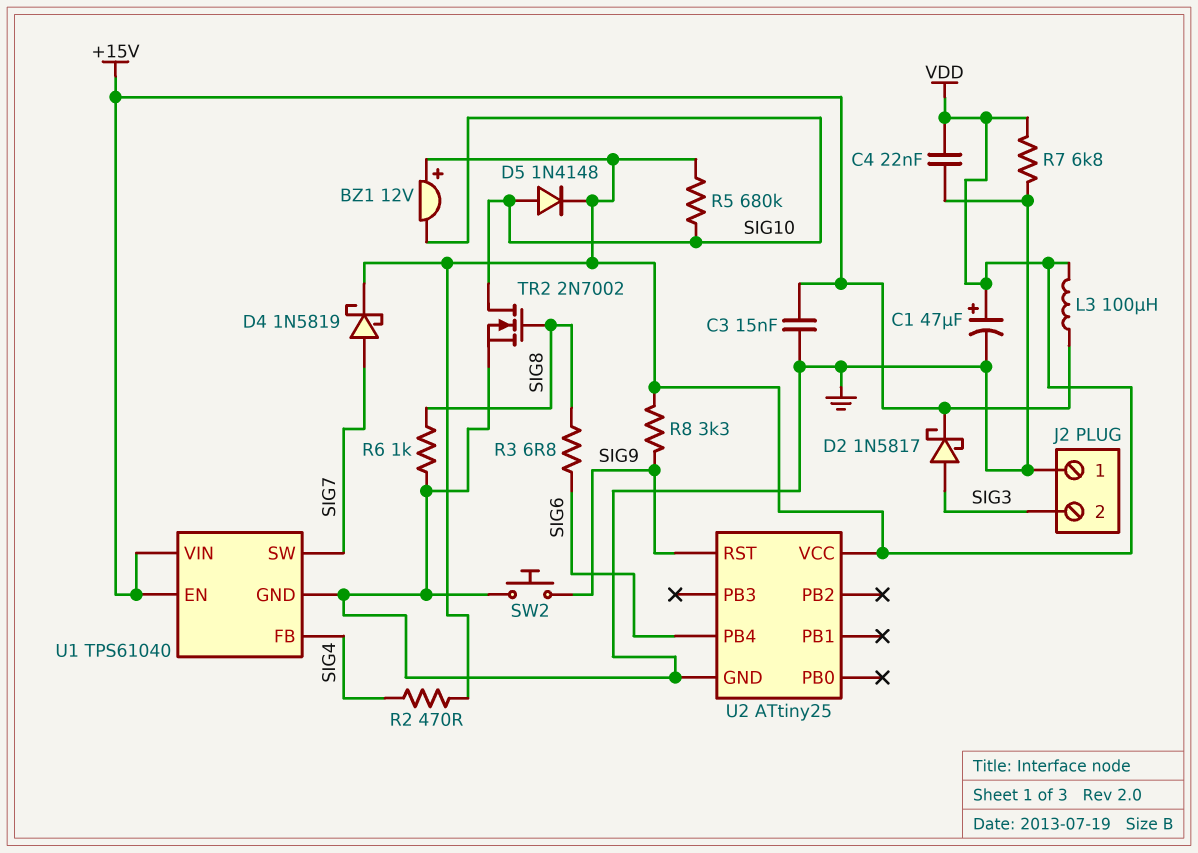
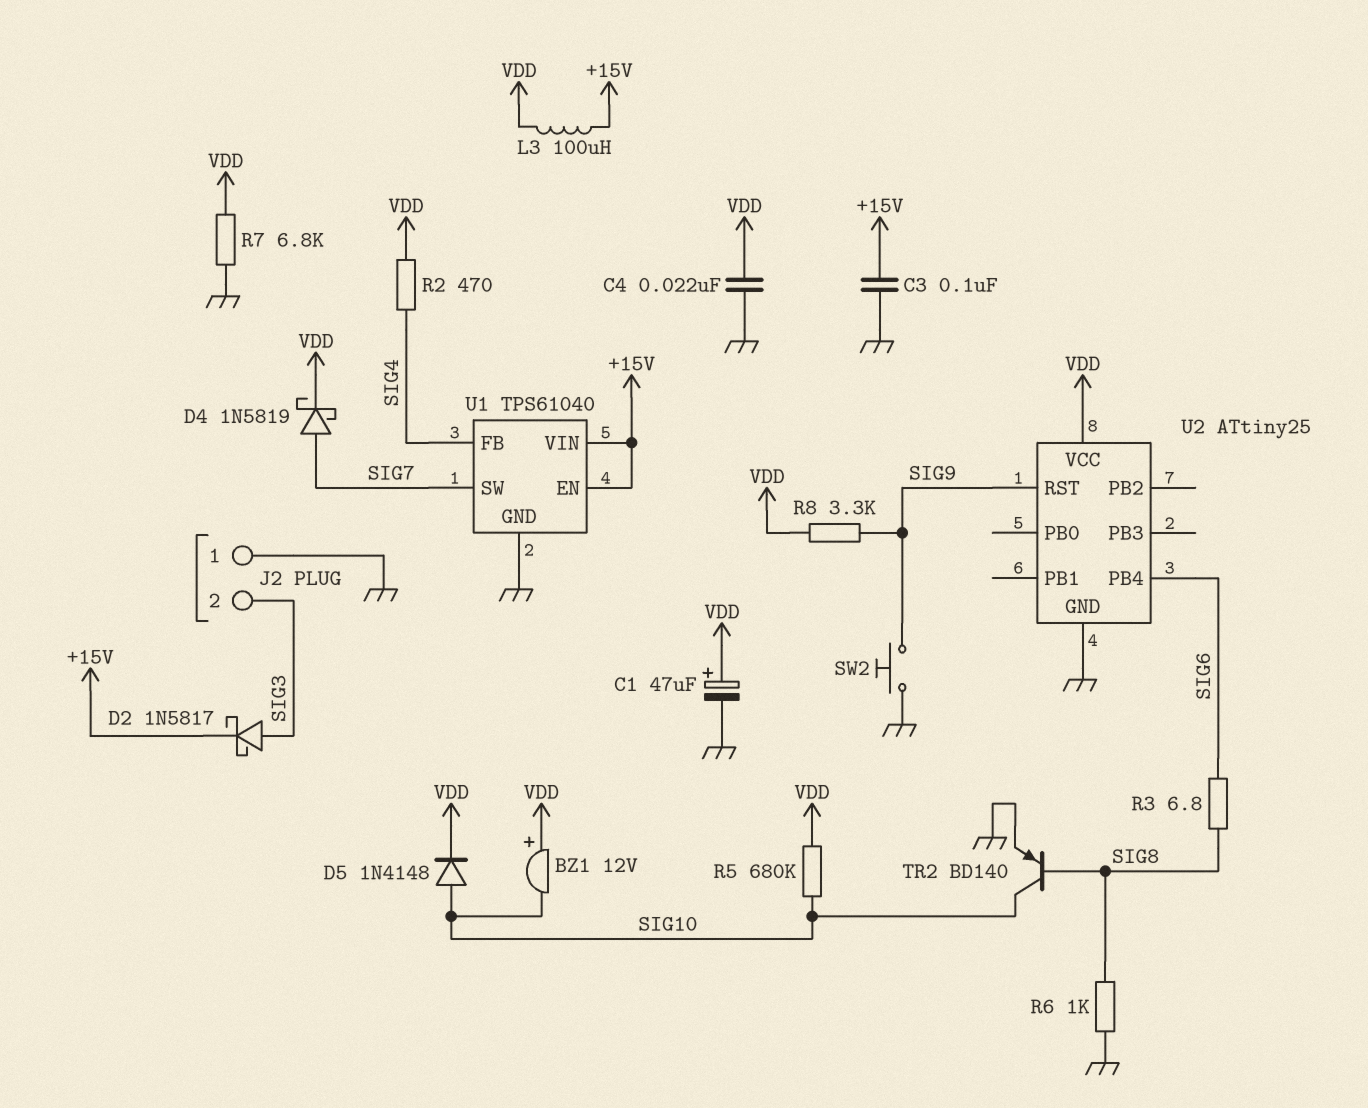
C3: 15nF (+15V, GND) -> 100nF (+15V, GND)
TR2: NMOS 2N7002 (G SIG8, D SIG10, S GND) -> PNP BD140 (B SIG8, C SIG10, E GND)

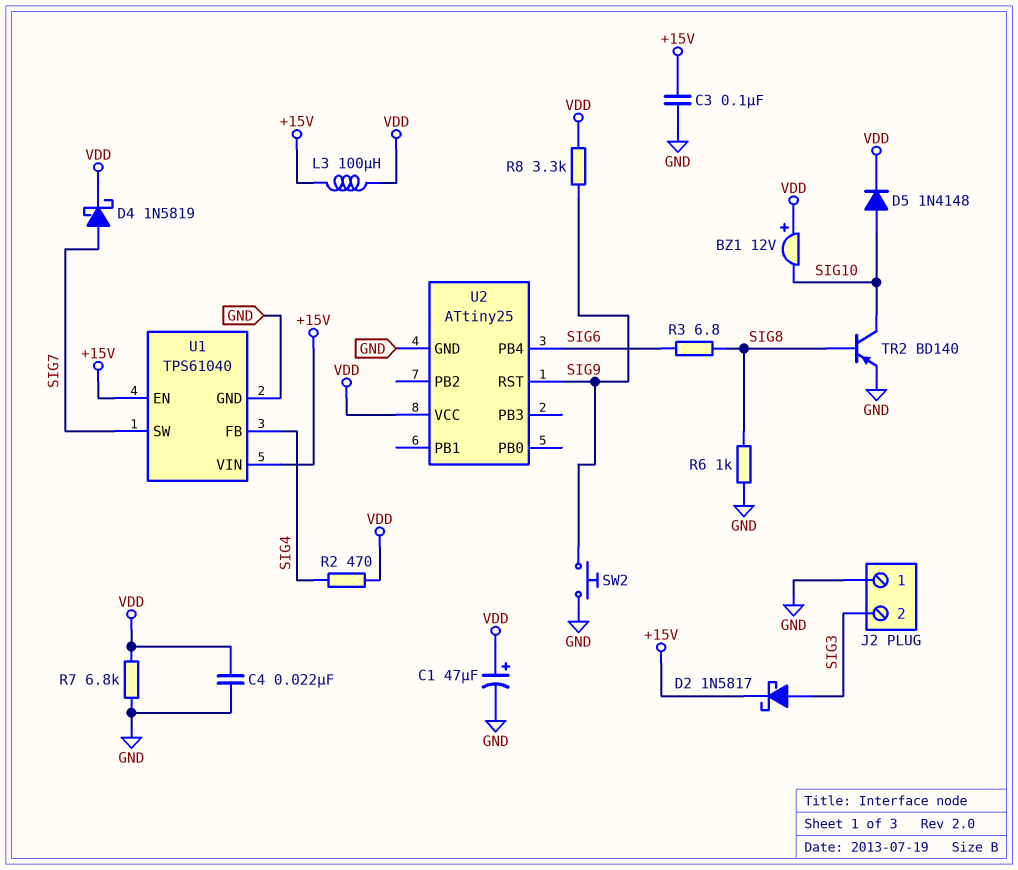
R5: 680k (SIG10, VDD) -> none

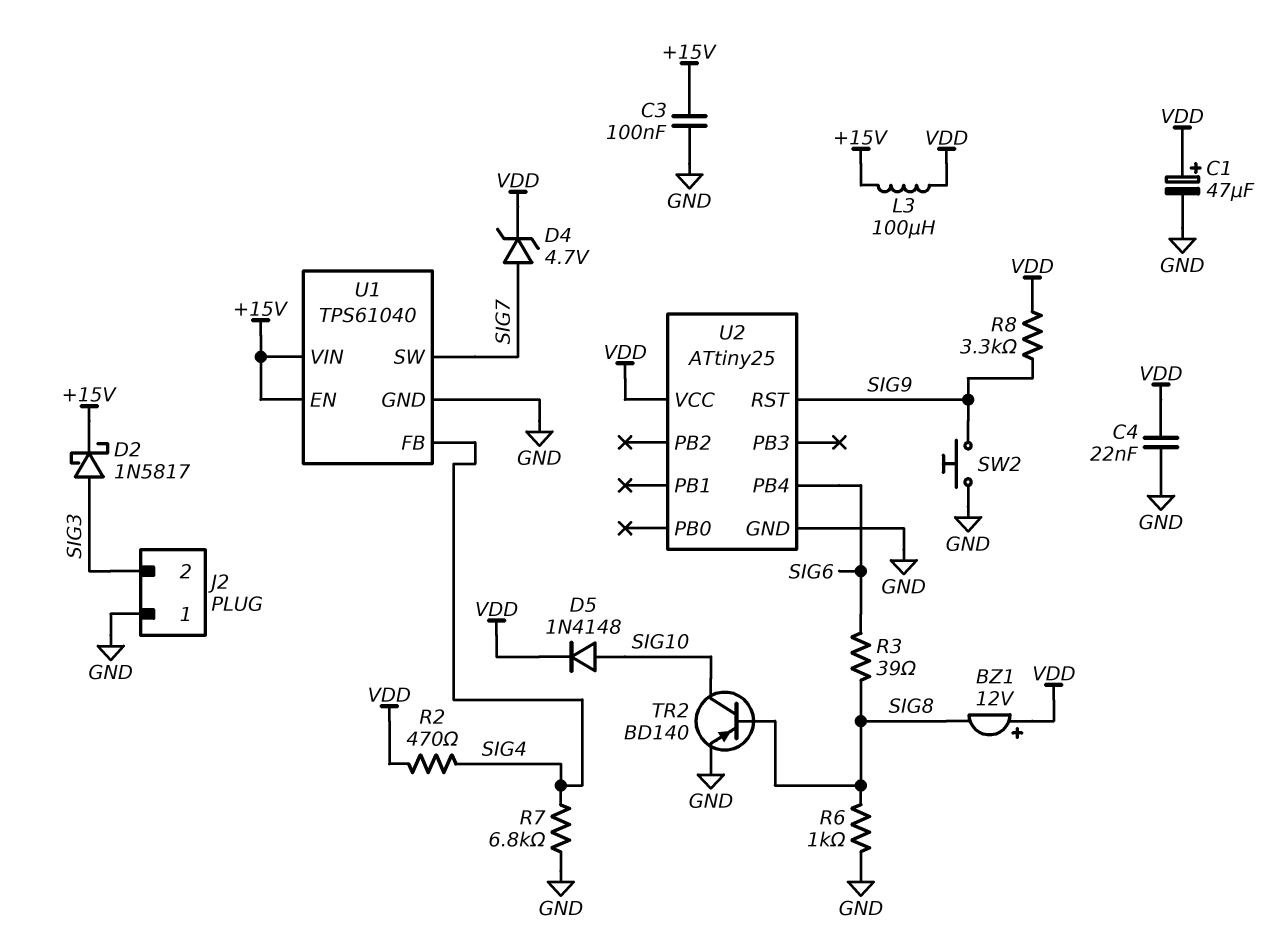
BZ1: buzzer 12V (plus VDD, minus SIG10) -> buzzer 12V (plus VDD, minus SIG8)
D4: schottky 1N5819 (A SIG7, K VDD) -> zener 4.7V (A SIG7, K VDD)
R3: 6.8 (SIG6, SIG8) -> 39 (SIG6, SIG8)
R7: 6.8k (GND, VDD) -> 6.8k (GND, SIG4)

